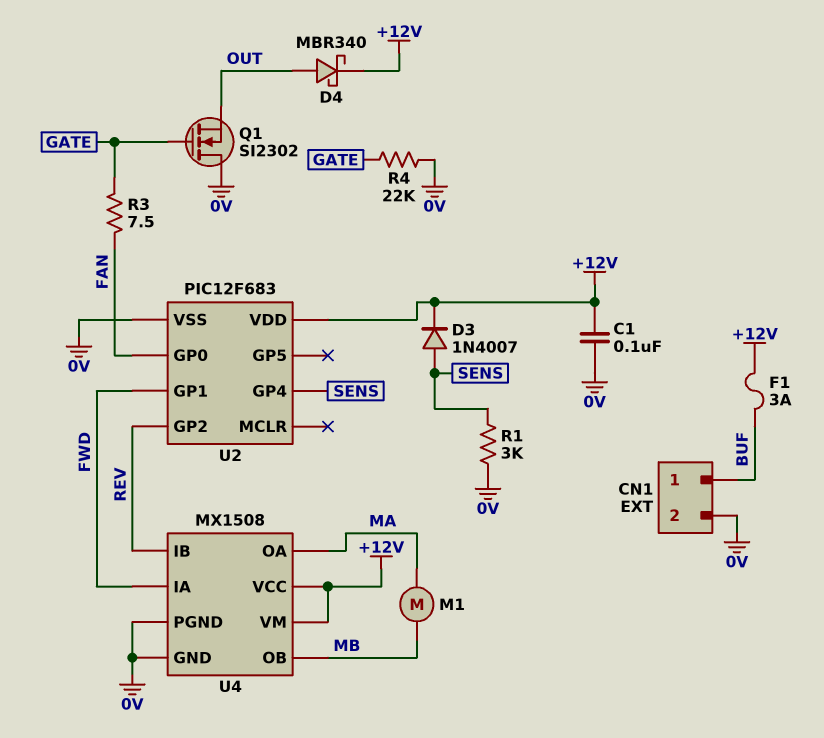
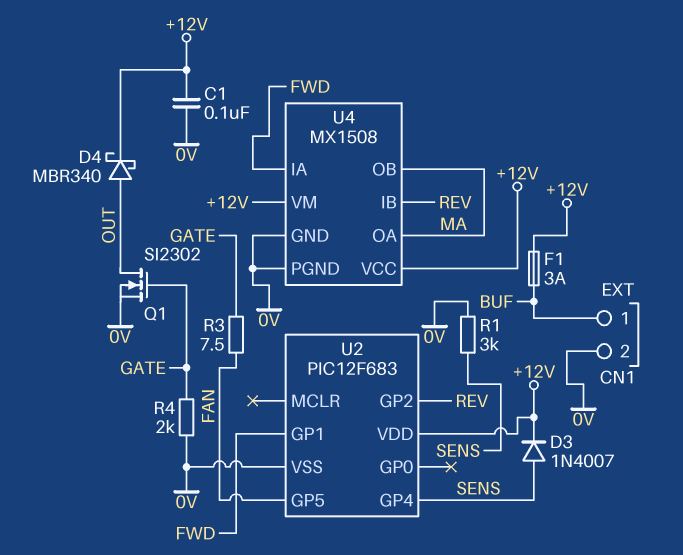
M1: motor (MA, MB) -> none
Q1: NMOS SI2302 (G GATE, D 0V, S OUT) -> NMOS SI2302 (G GATE, D OUT, S 0V)
R4: 22k (0V, GATE) -> 2k (0V, GATE)
U2 pin GP0: FAN -> none
U2 pin GP5: none -> FAN
U4 pin OB: MB -> MA

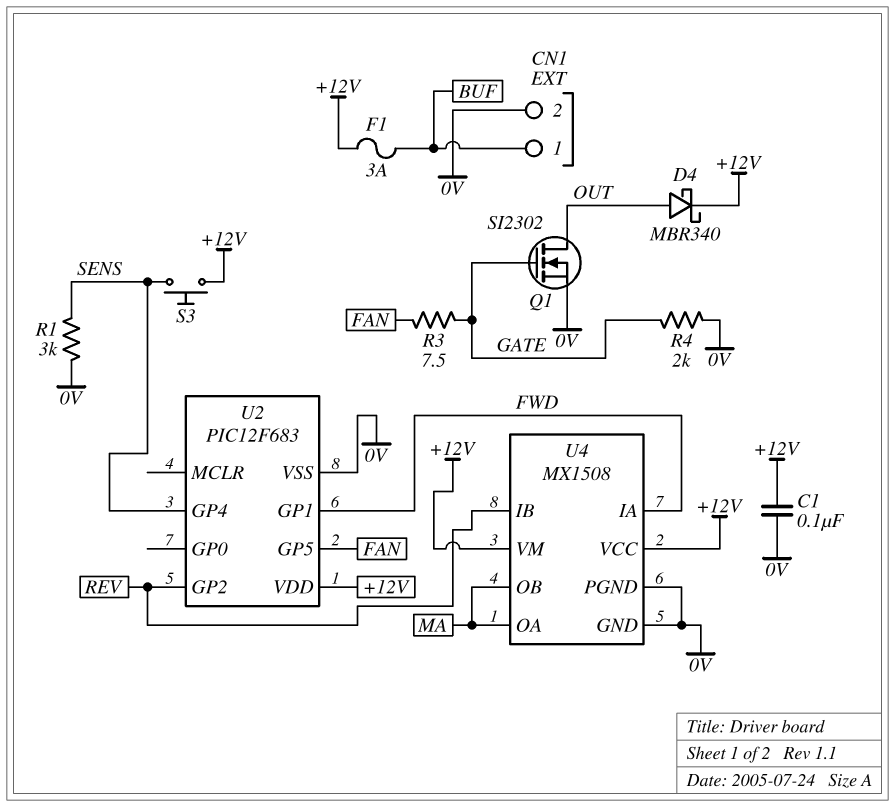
D3: diode 1N4007 (A SENS, K +12V) -> none
S3: none -> button (+12V, SENS)

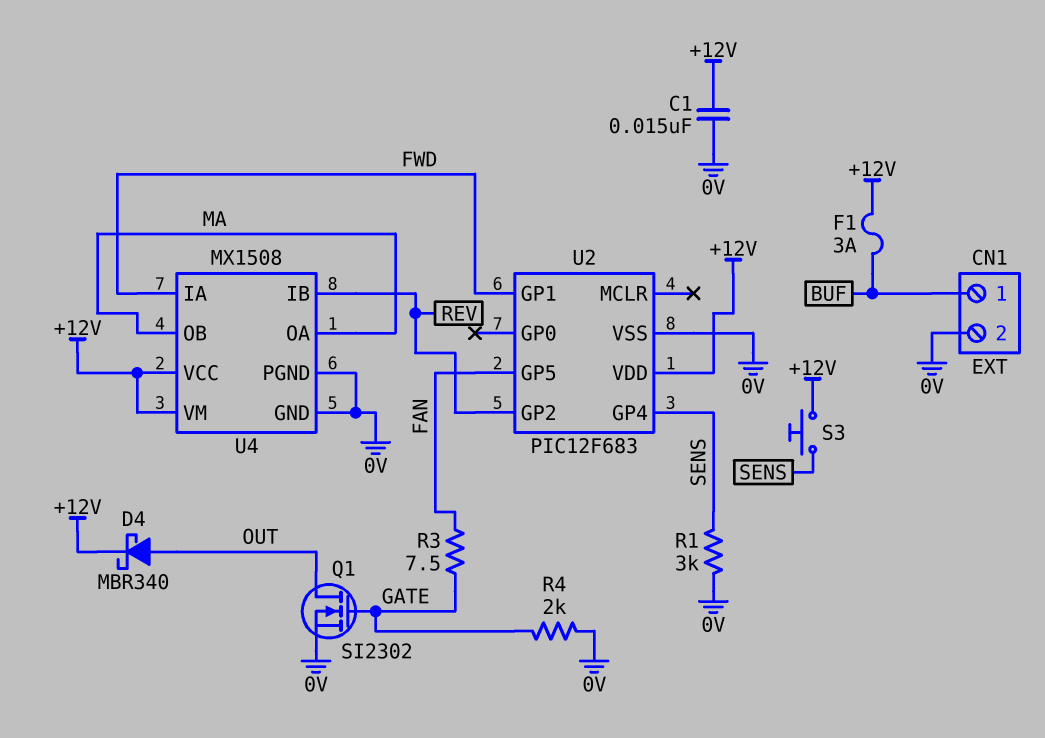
C1: 100nF (+12V, 0V) -> 15nF (+12V, 0V)

